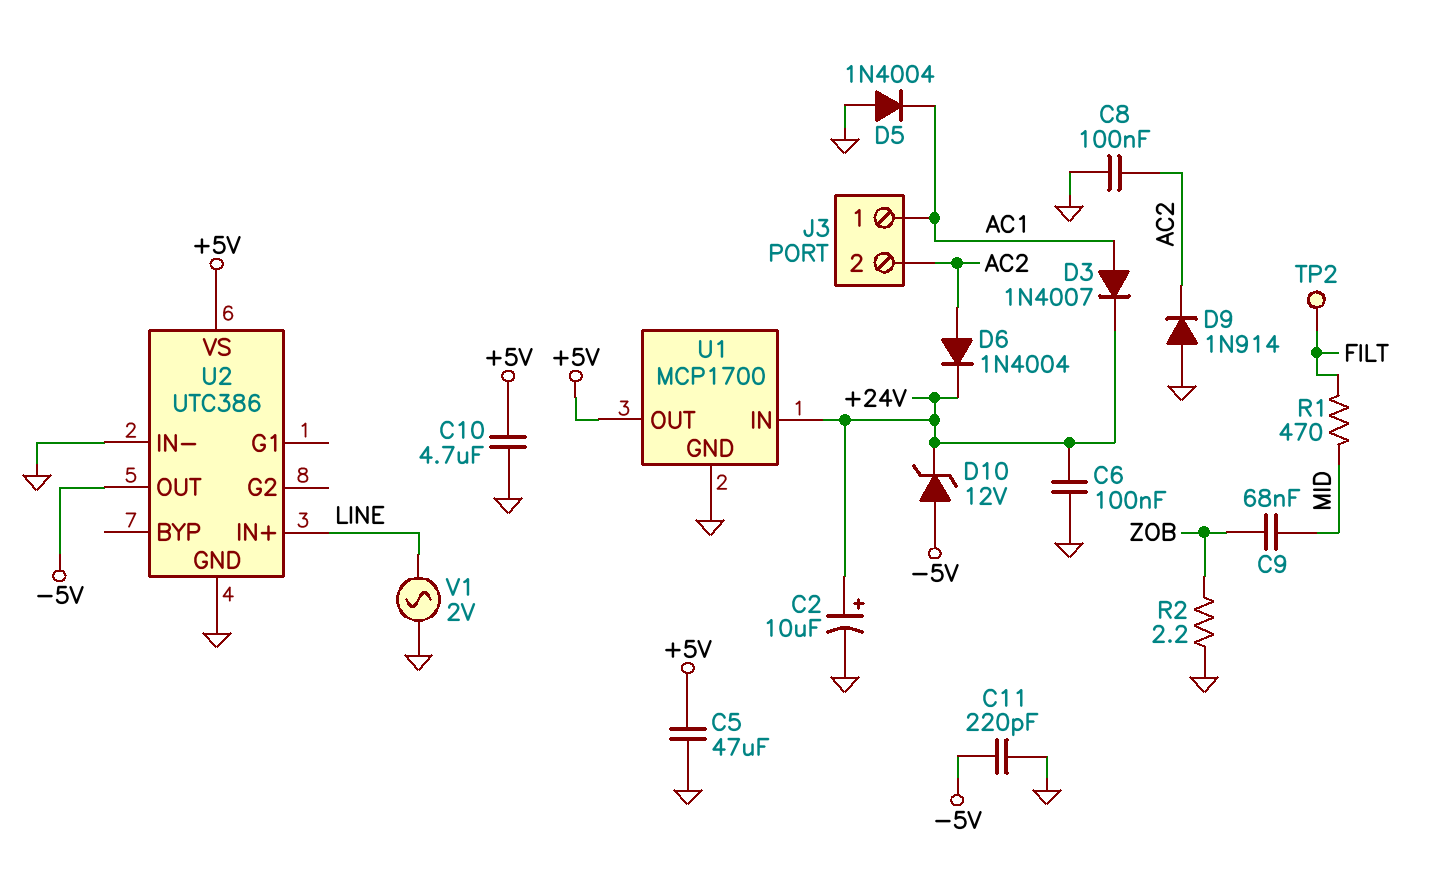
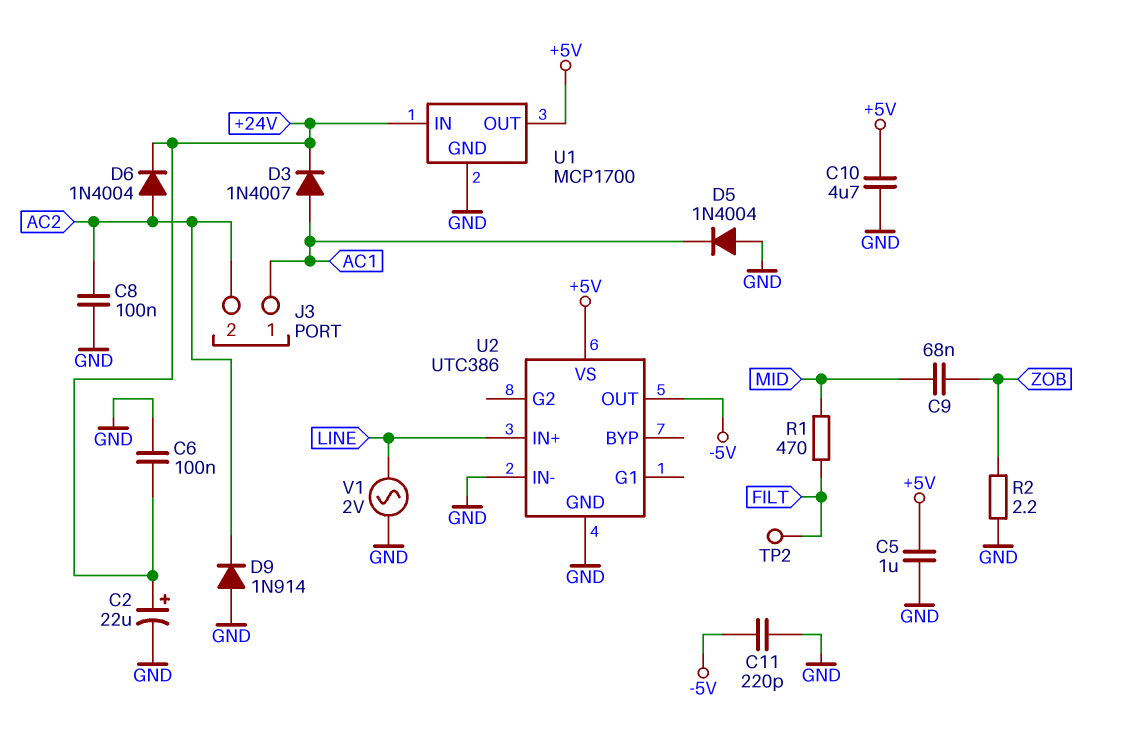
C2: 10uF (plus +24V, minus GND) -> 22uF (plus +24V, minus GND)
C5: 47uF (+5V, GND) -> 1uF (+5V, GND)
D10: zener 12V (A -5V, K +24V) -> none

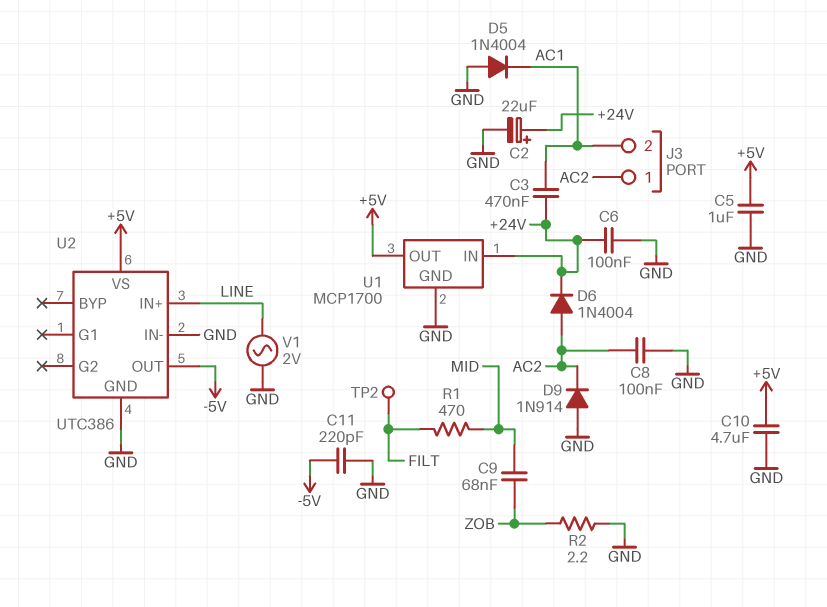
C3: none -> 470nF (+24V, AC1)
D3: diode 1N4007 (A AC1, K +24V) -> none
J3 pin 1: AC1 -> AC2
J3 pin 2: AC2 -> AC1

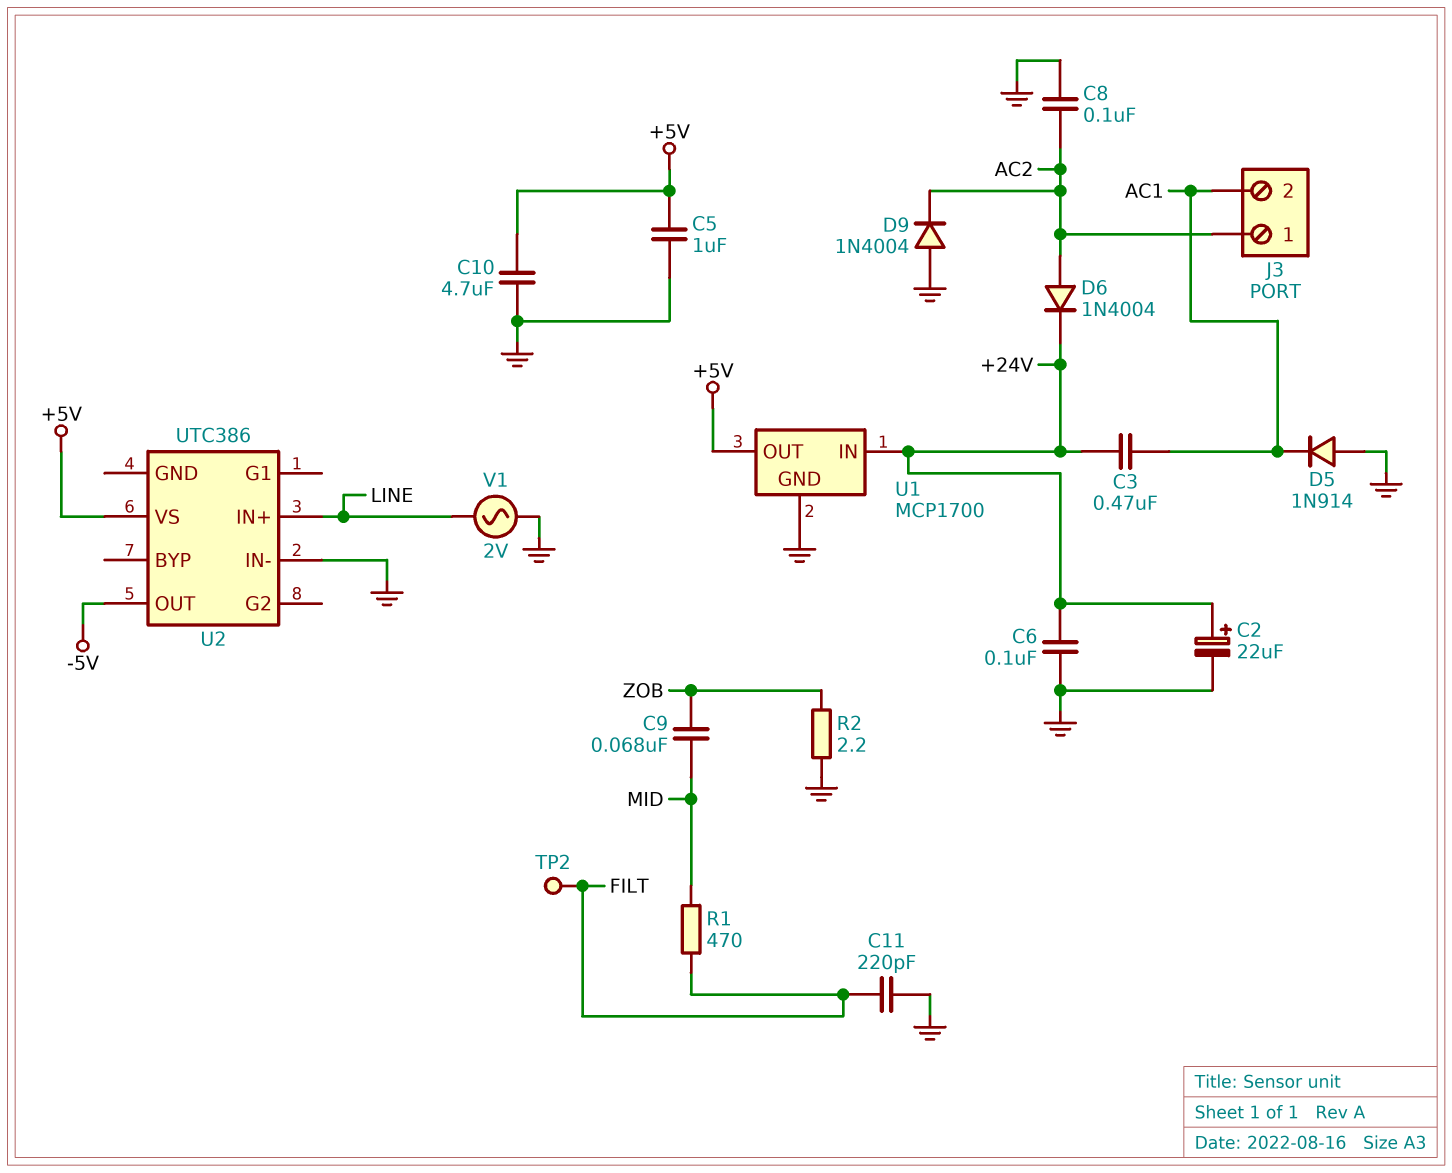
C11: 220pF (-5V, GND) -> 220pF (FILT, GND)
D5: diode 1N4004 (A GND, K AC1) -> diode 1N914 (A GND, K AC1)
D9: diode 1N914 (A GND, K AC2) -> diode 1N4004 (A GND, K AC2)
U2 pin GND: GND -> none

